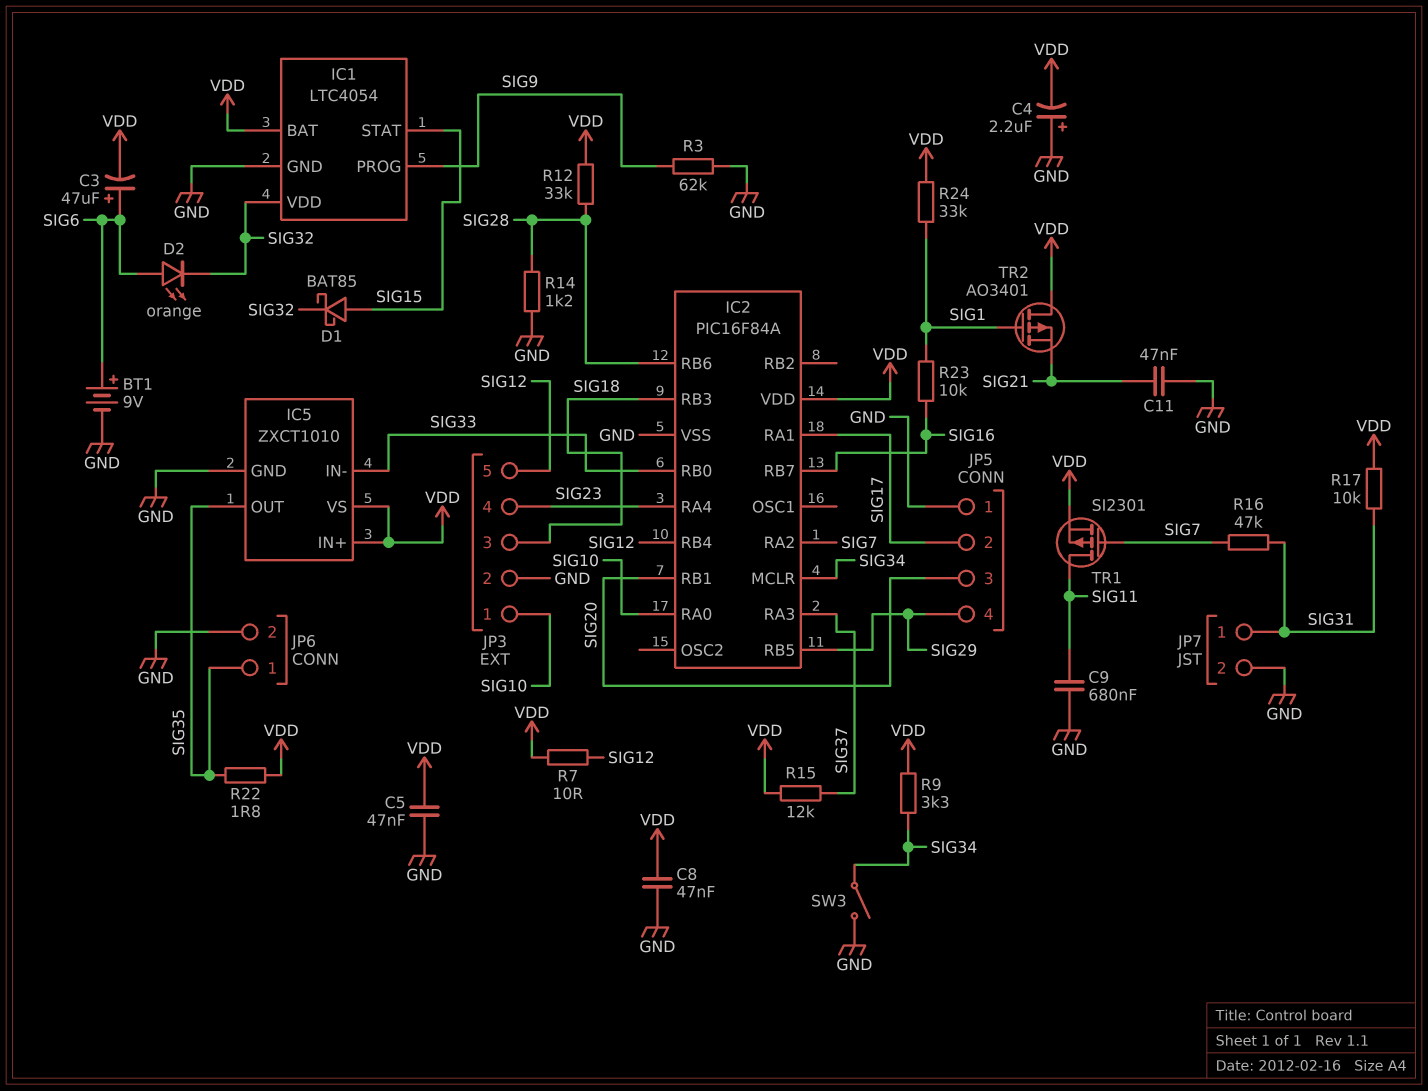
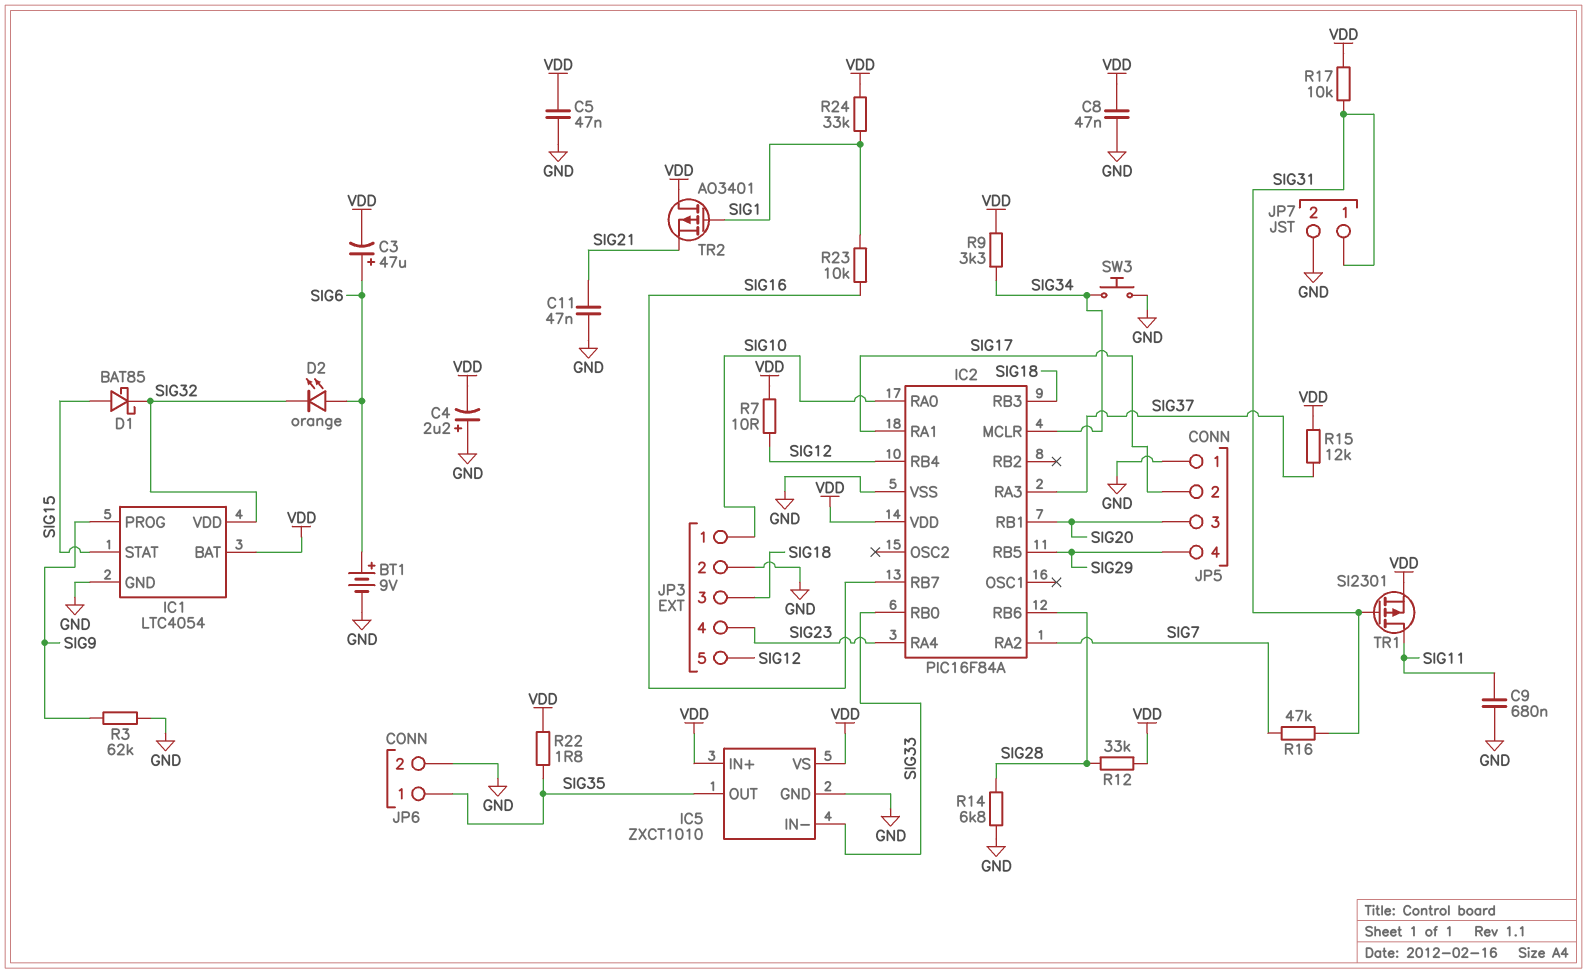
R14: 1.2k (GND, SIG28) -> 6.8k (GND, SIG28)
SW3: switch (GND, SIG34) -> button (GND, SIG34)
TR1: PMOS SI2301 (G SIG7, D SIG11, S VDD) -> PMOS SI2301 (G SIG31, D SIG11, S VDD)

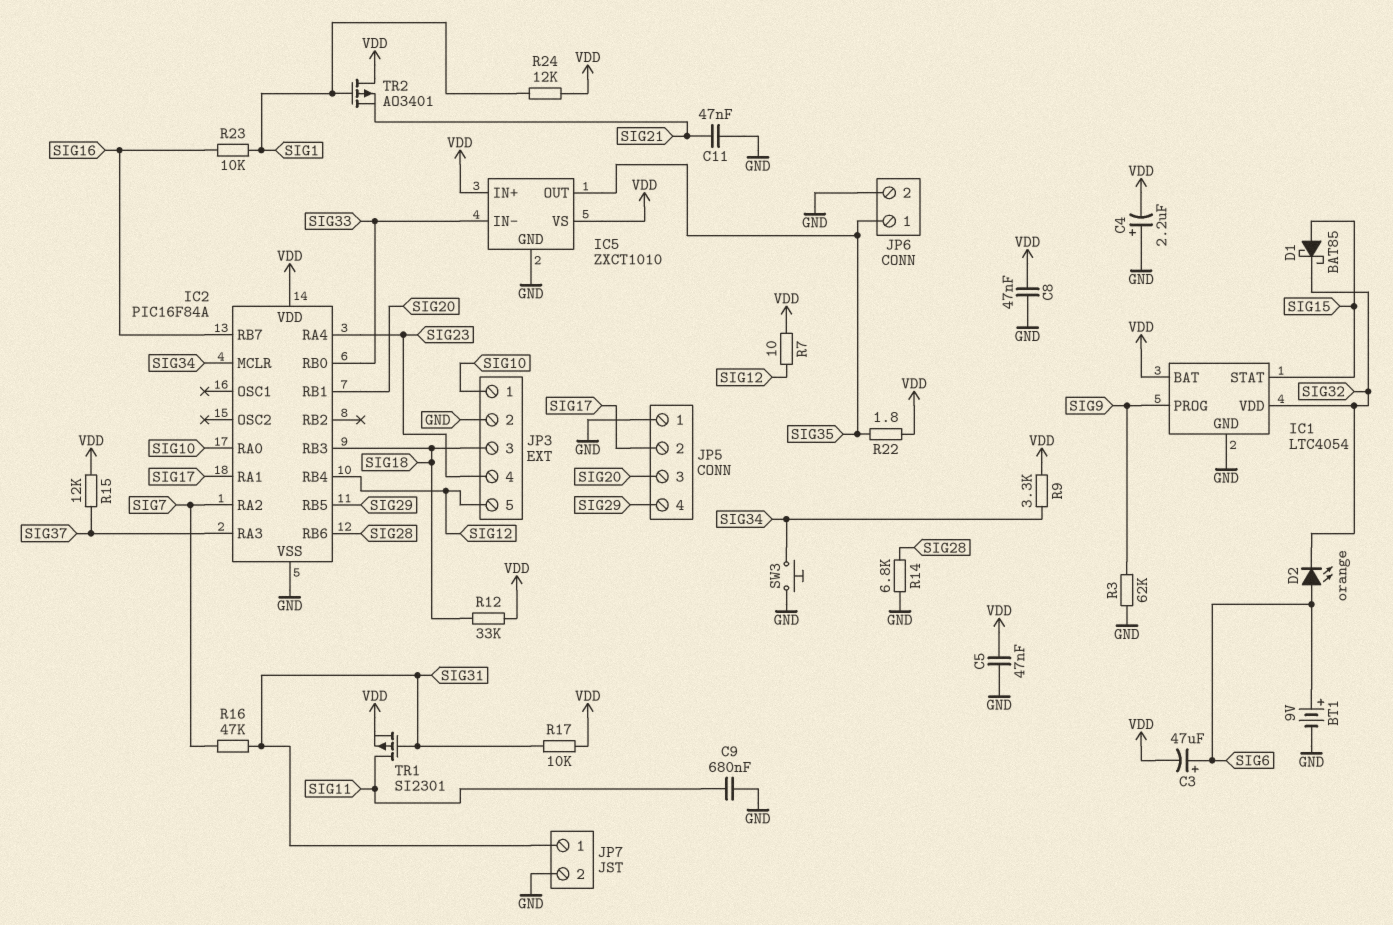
R12: 33k (SIG28, VDD) -> 33k (SIG18, VDD)
R24: 33k (SIG1, VDD) -> 12k (SIG1, VDD)

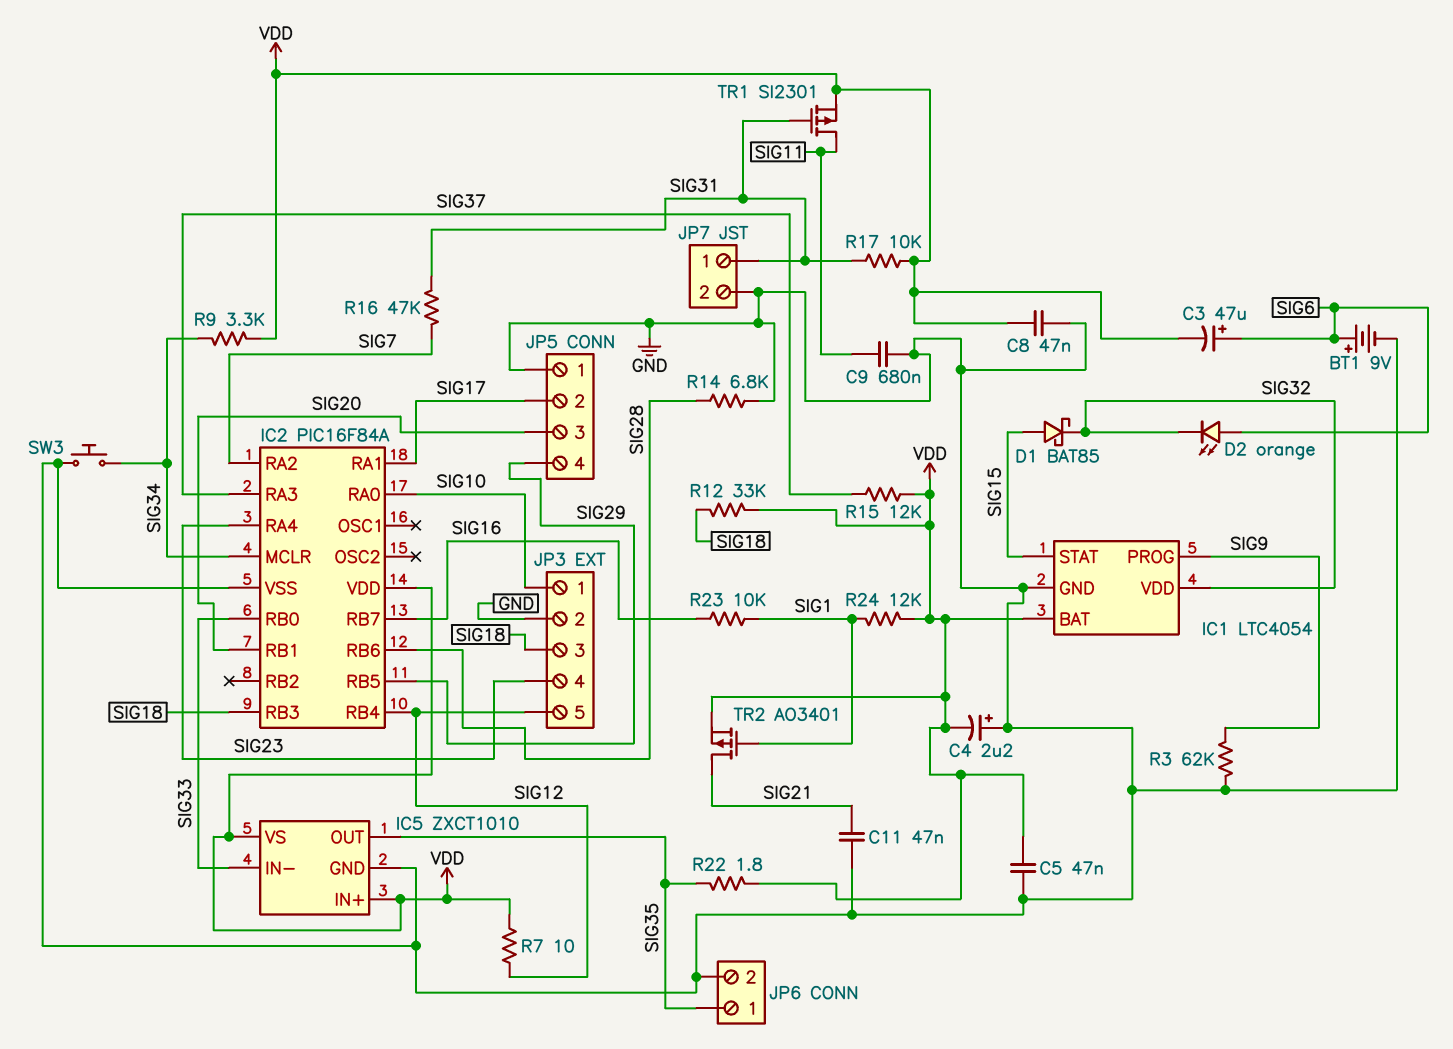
TR2: PMOS AO3401 (G SIG1, D VDD, S SIG21) -> PMOS AO3401 (G SIG1, D SIG21, S VDD)

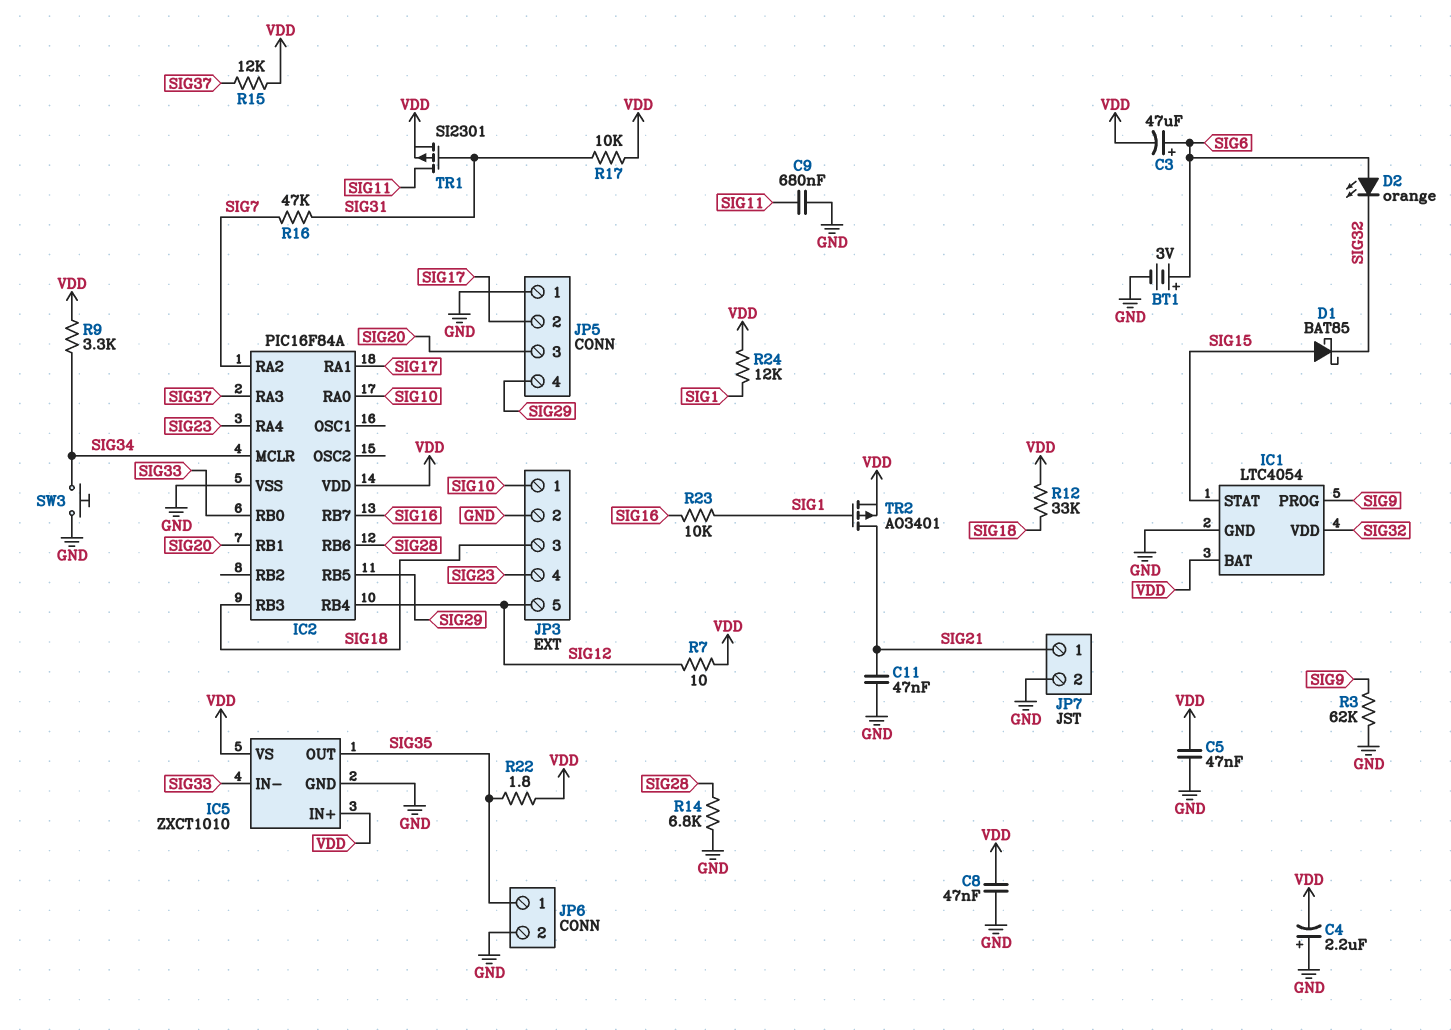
BT1: 9V (plus SIG6, minus GND) -> 3V (plus SIG6, minus GND)
JP7 pin 1: SIG31 -> SIG21

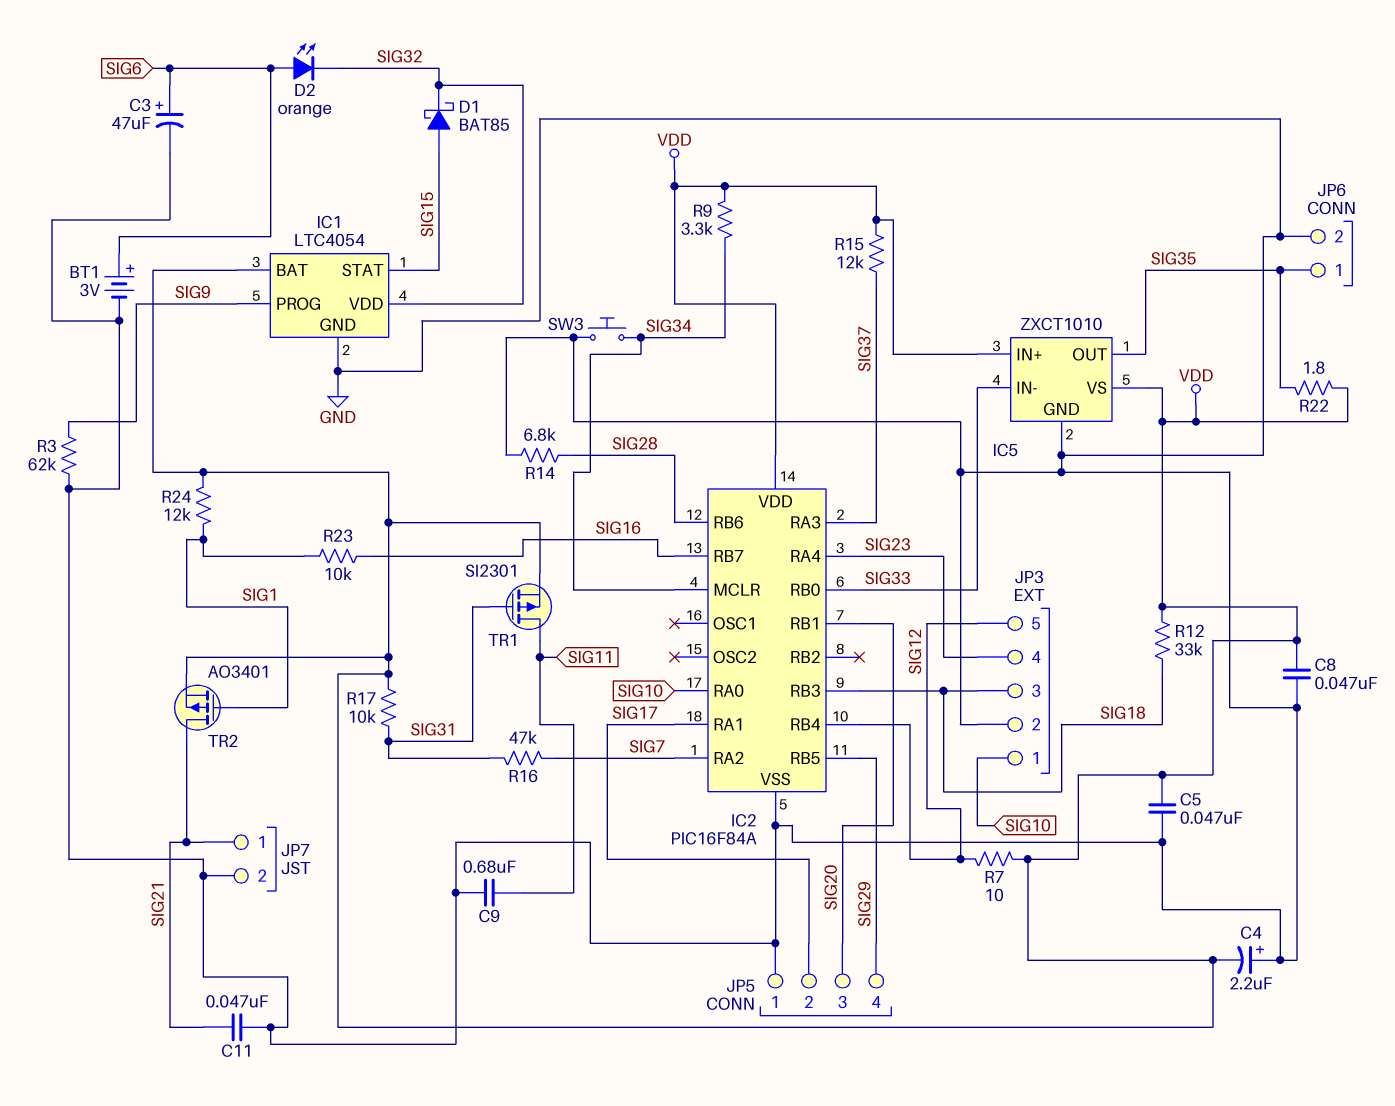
C3: 47uF (plus SIG6, minus VDD) -> 47uF (plus SIG6, minus GND)

